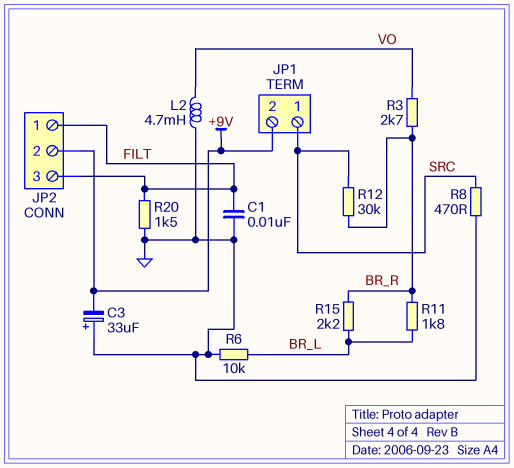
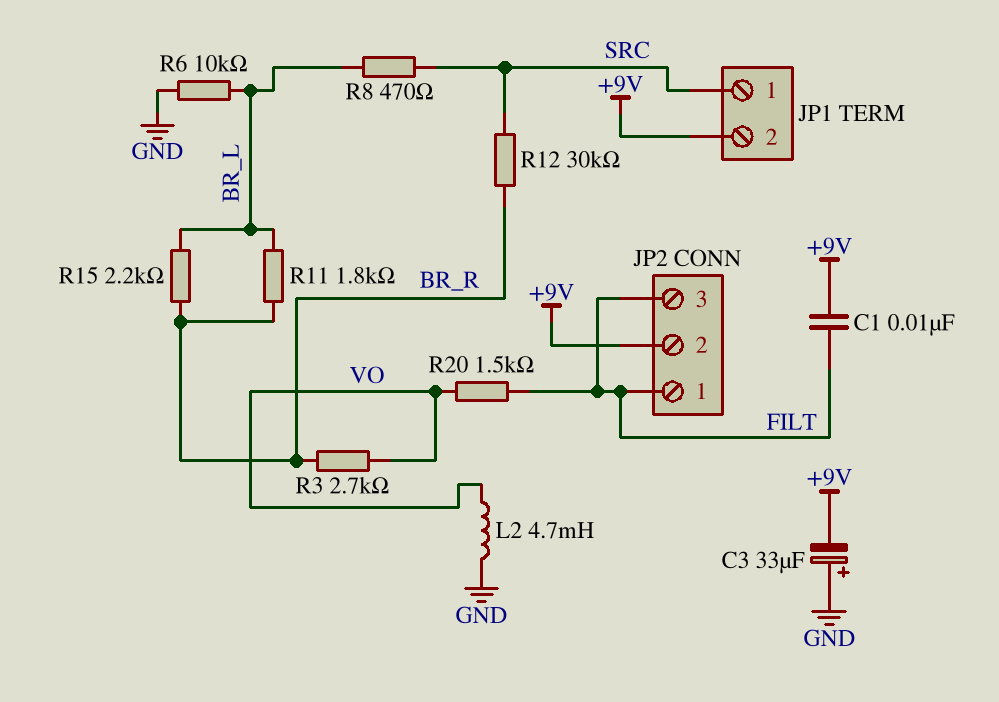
C1: 10nF (FILT, GND) -> 10nF (+9V, FILT)
R8: 470 (GND, SRC) -> 470 (BR_L, SRC)
R20: 1.5k (FILT, GND) -> 1.5k (FILT, VO)

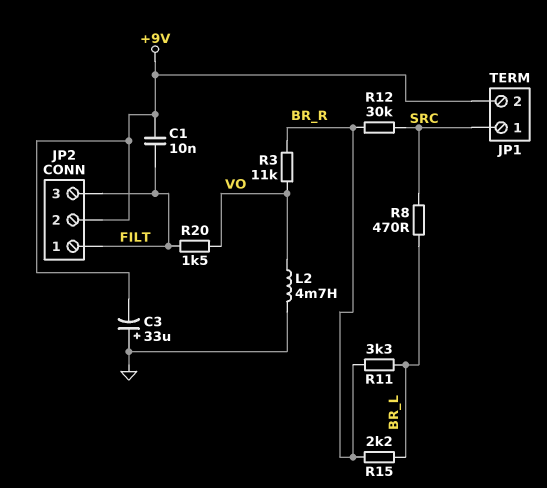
R3: 2.7k (BR_R, VO) -> 11k (BR_R, VO)
R6: 10k (BR_L, GND) -> none
R11: 1.8k (BR_L, BR_R) -> 3.3k (BR_L, BR_R)

